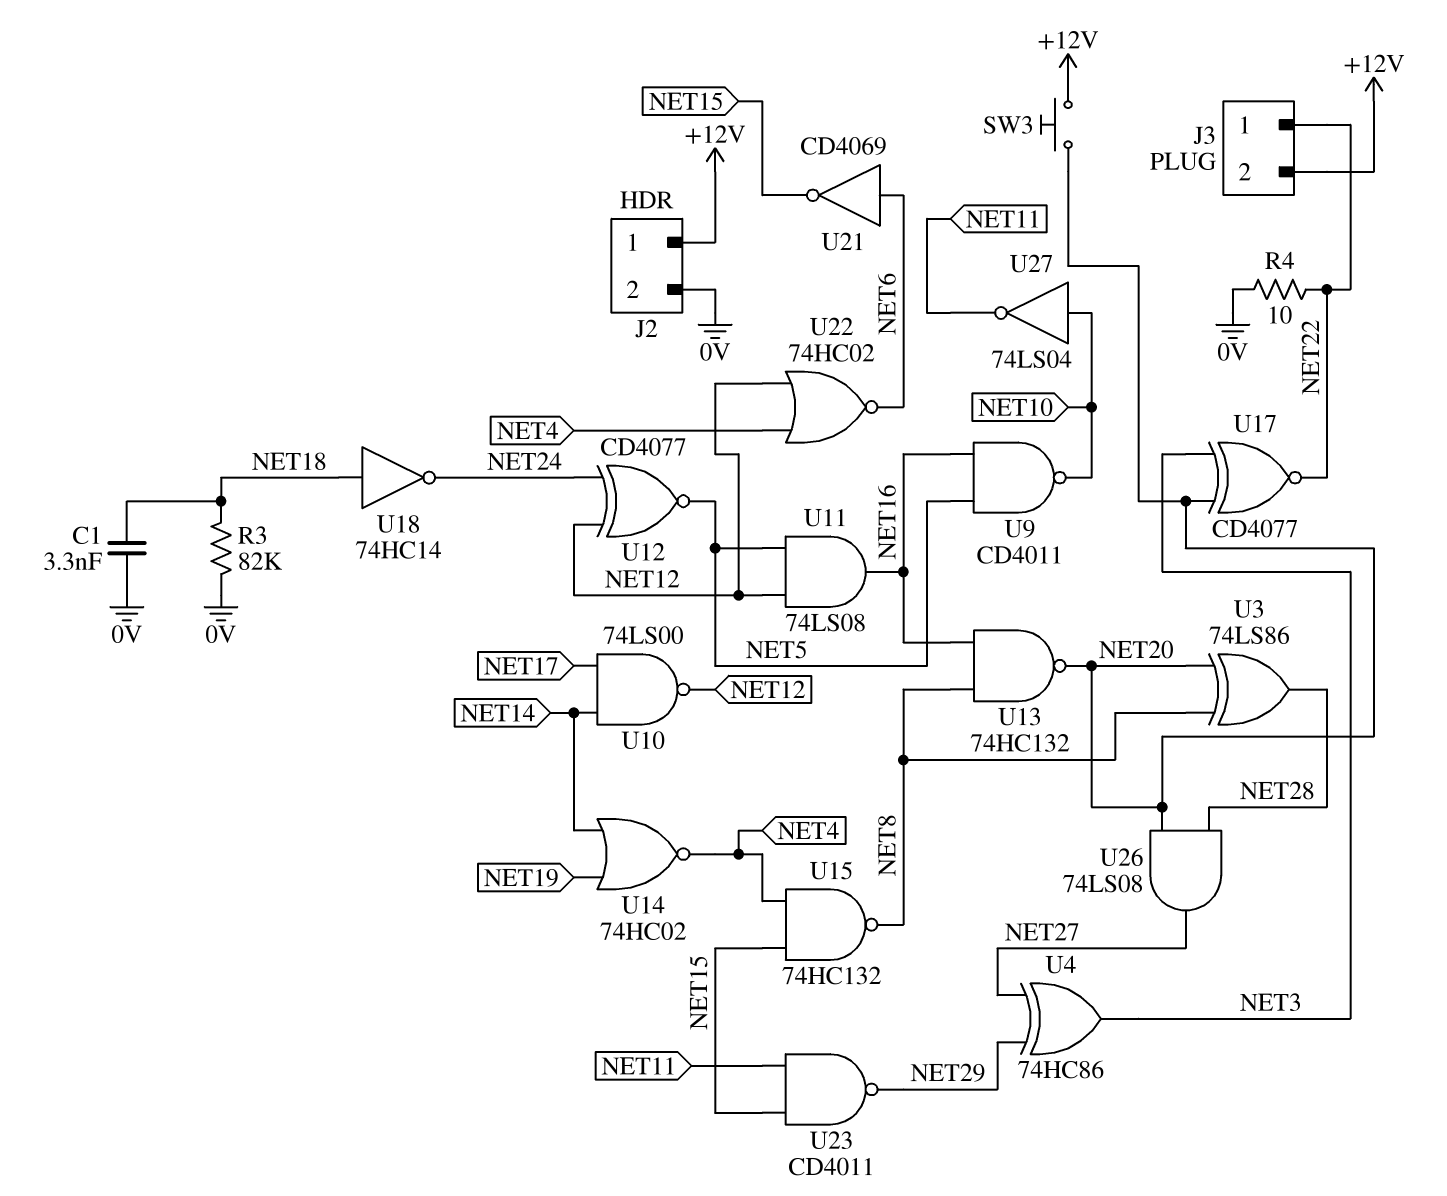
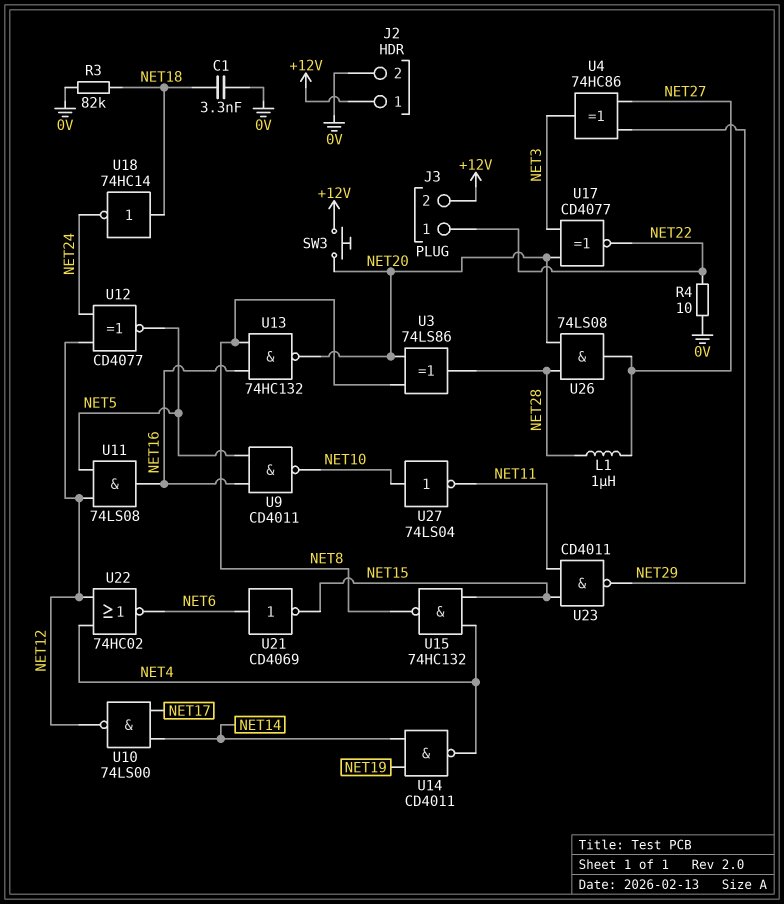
L1: none -> 1uH (NET27, NET28)
U14: NOR 74HC02 (in NET14, in NET19, out NET4) -> NAND CD4011 (in NET14, in NET19, out NET4)

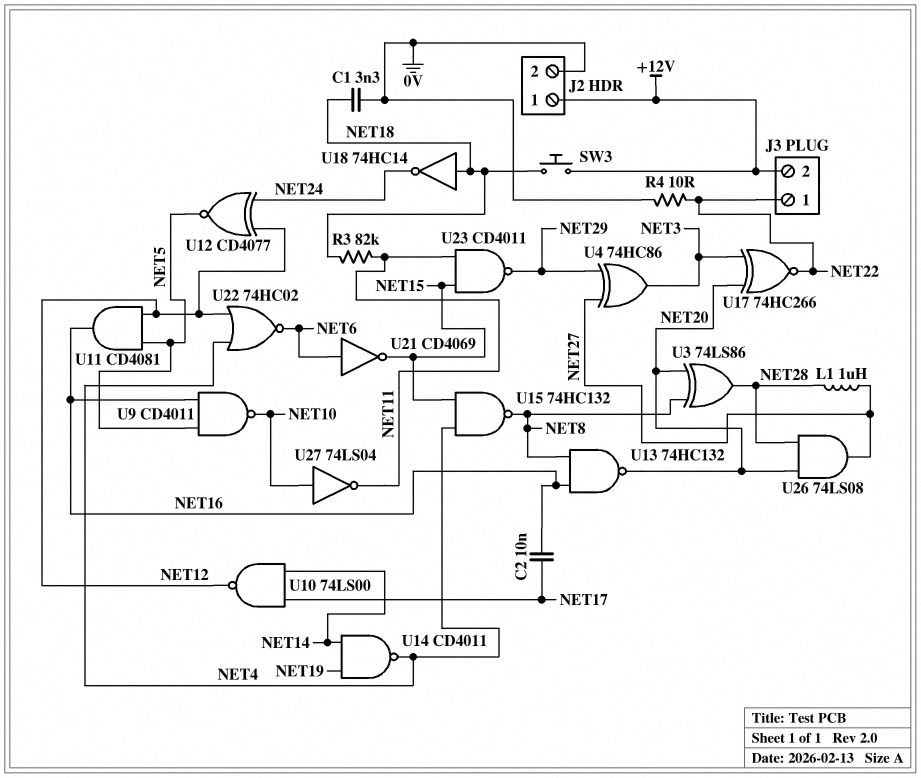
C2: none -> 10nF (NET16, NET17)
R3: 82k (0V, NET18) -> 82k (NET11, NET18)
SW3: button (+12V, NET20) -> button (+12V, NET18)
U11: AND 74LS08 (in NET5, in NET12, out NET16) -> AND CD4081 (in NET5, in NET12, out NET16)
U17: XNOR CD4077 (in NET3, in NET20, out NET22) -> XNOR 74HC266 (in NET3, in NET20, out NET22)

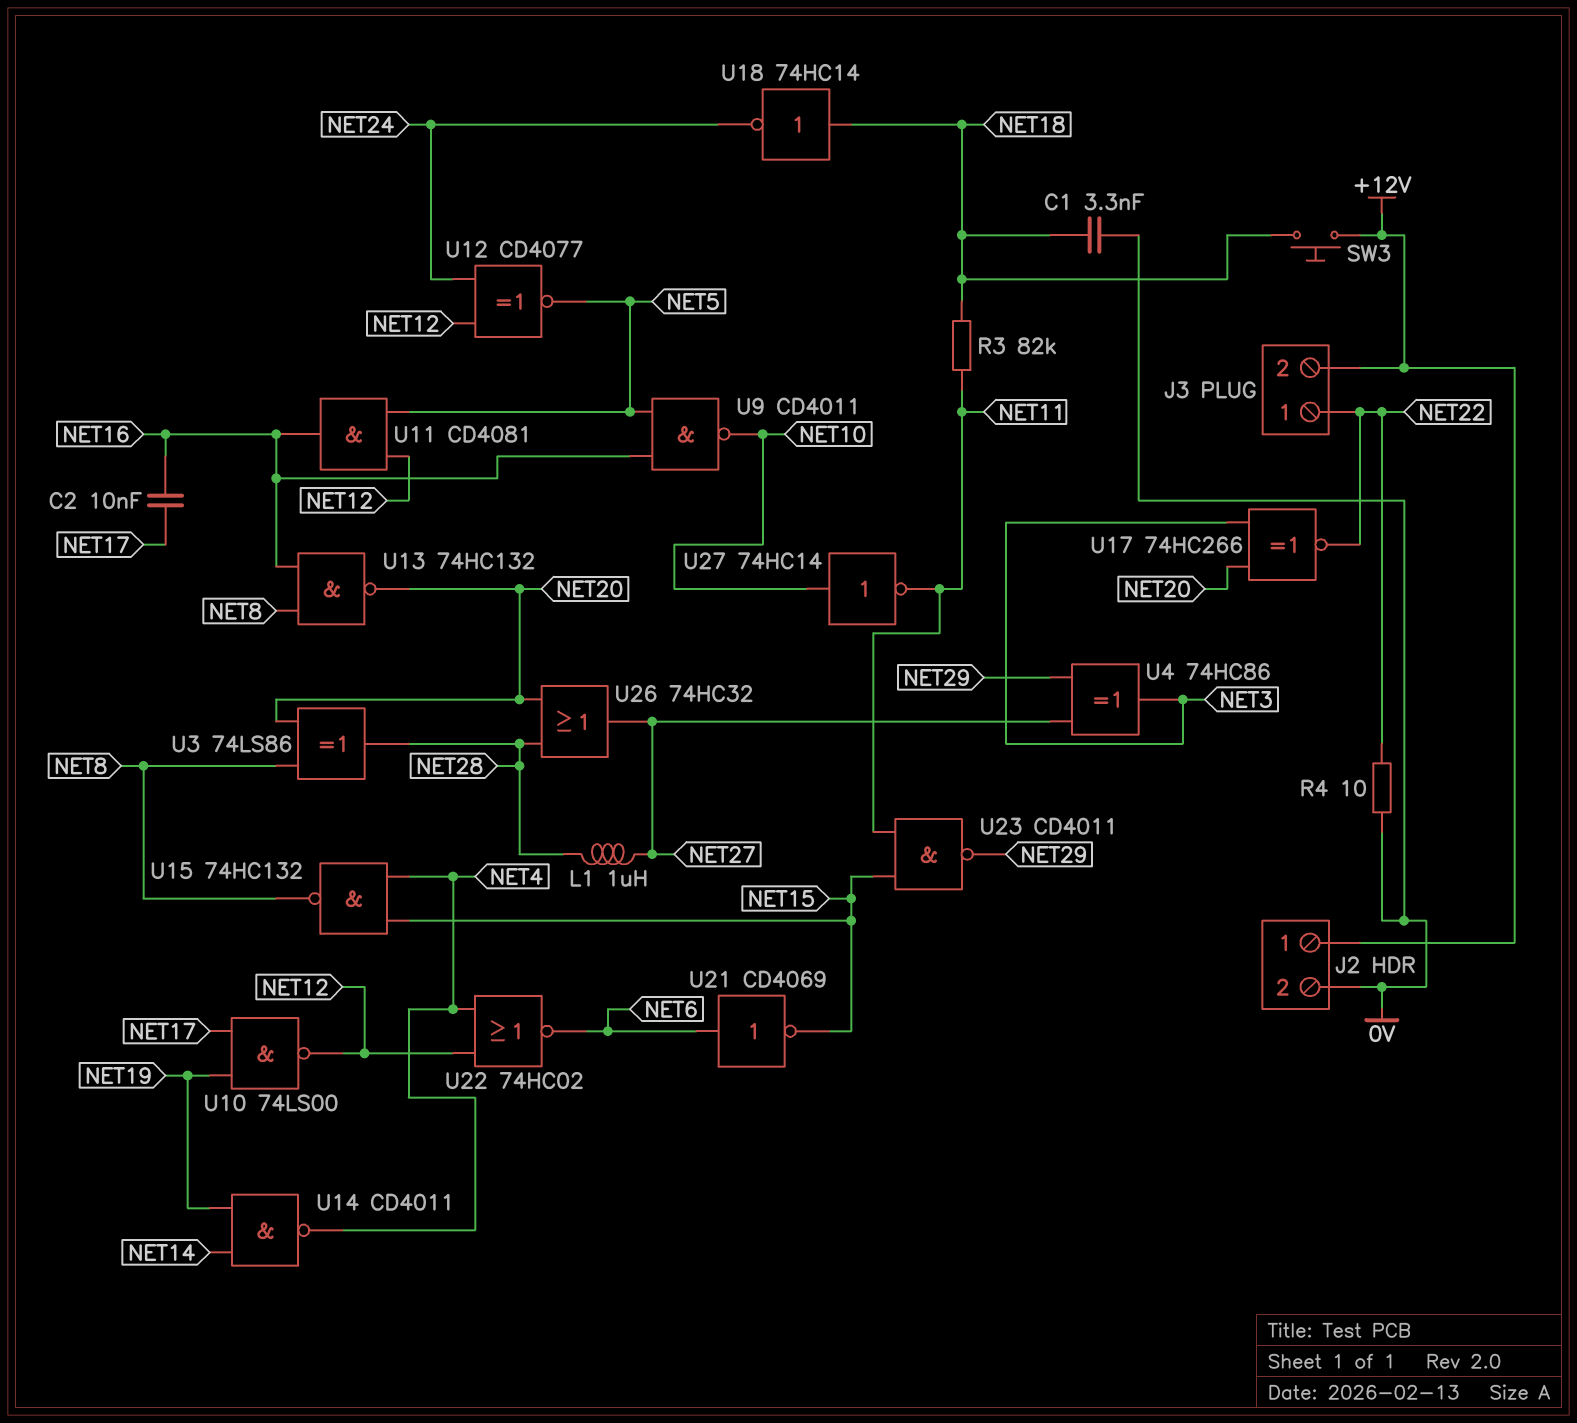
U10: NAND 74LS00 (in NET14, in NET17, out NET12) -> NAND 74LS00 (in NET17, in NET19, out NET12)
U26: AND 74LS08 (in NET20, in NET28, out NET27) -> OR 74HC32 (in NET20, in NET28, out NET27)
U27: NOT 74LS04 (in NET10, out NET11) -> NOT 74HC14 (in NET10, out NET11)

